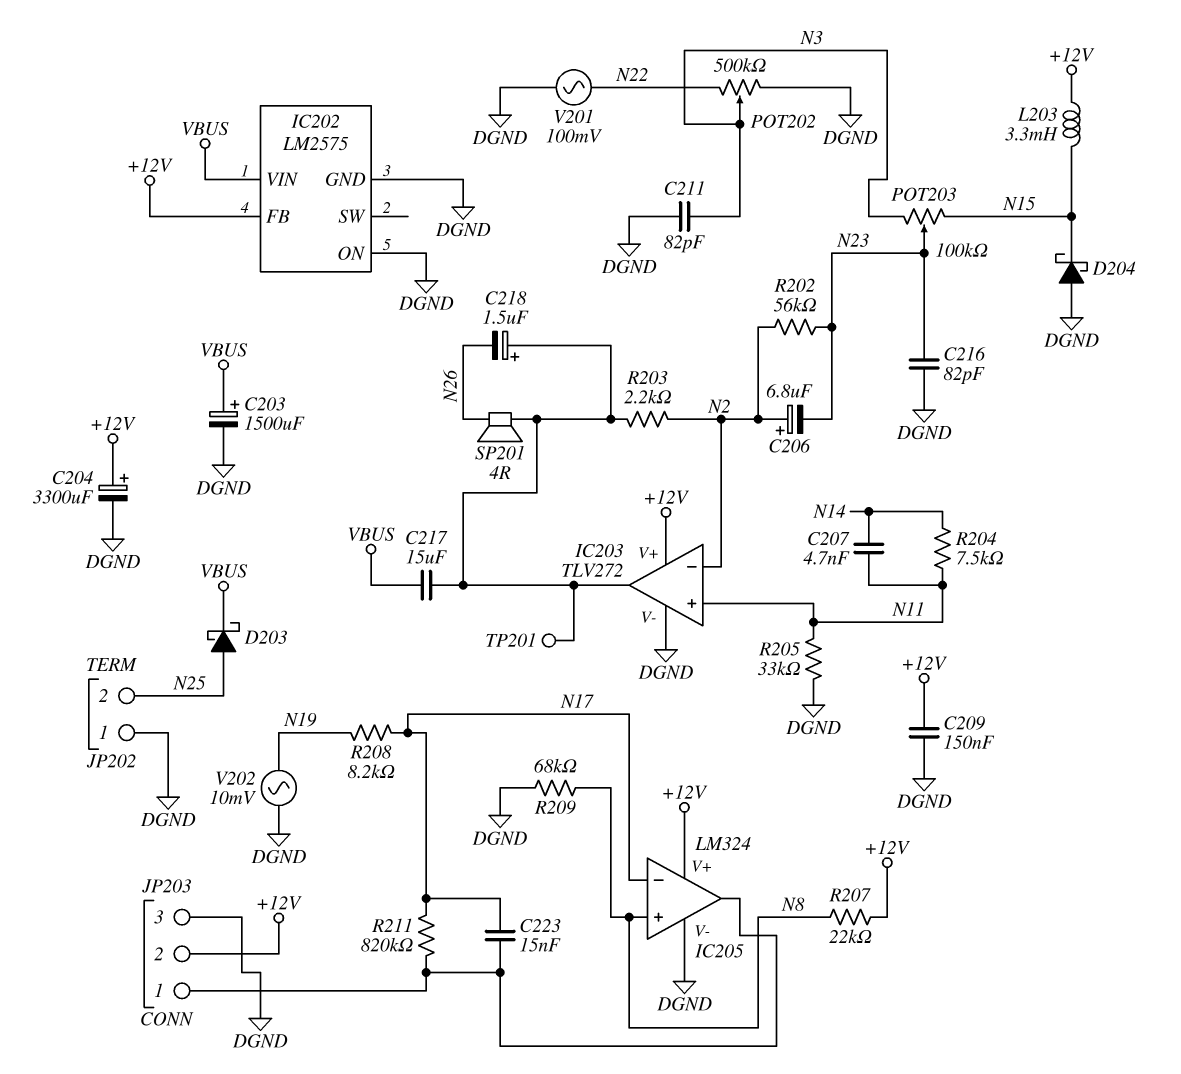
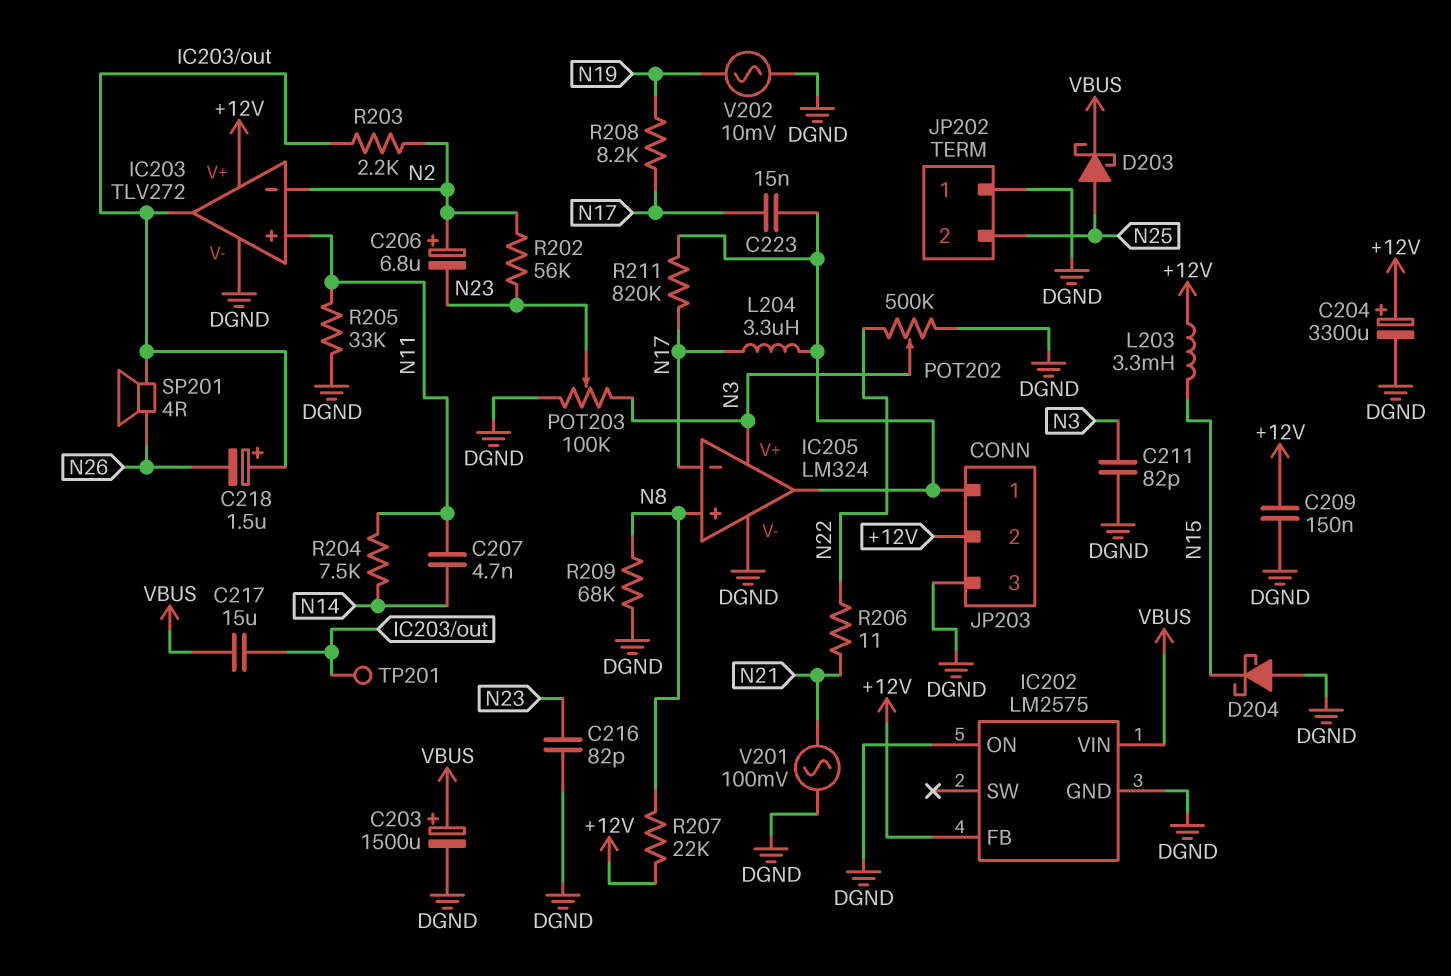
IC205 pin V+: +12V -> N3
L204: none -> 3.3uH (IC205/out, N17)
POT203: 100k (N3, N15, wiper N23) -> 100k (DGND, N3, wiper N23)
R206: none -> 11 (N21, N22)
V201: AC 100mV (DGND, N22) -> AC 100mV (DGND, N21)

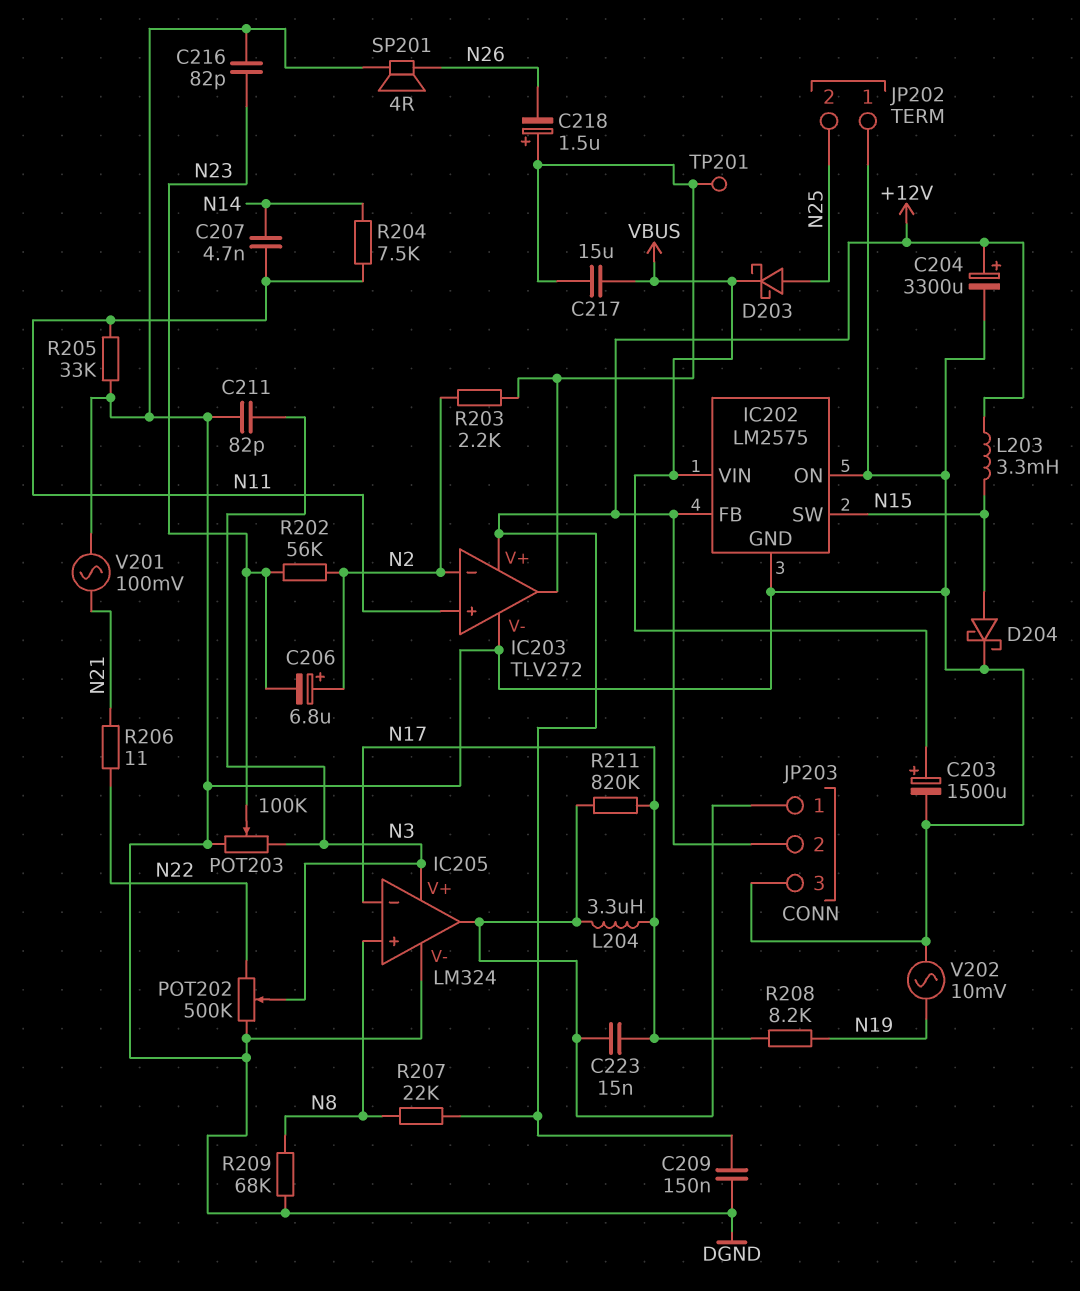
D204: schottky (A DGND, K N15) -> schottky (A N15, K DGND)
IC202 pin SW: none -> N15
SP201: speaker 4R (IC203/out, N26) -> speaker 4R (DGND, N26)

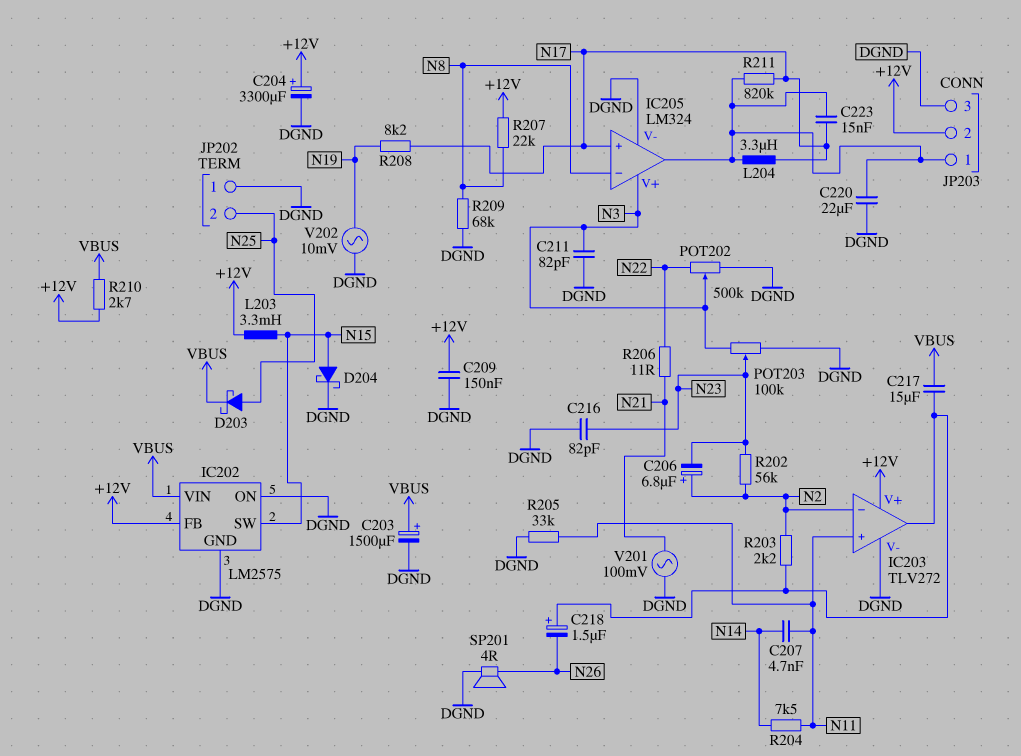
C220: none -> 22uF (DGND, IC205/out)
IC205 pin in+: N8 -> N17
IC205 pin in-: N17 -> N8
R210: none -> 2.7k (+12V, VBUS)
TP201: test point (IC203/out) -> none

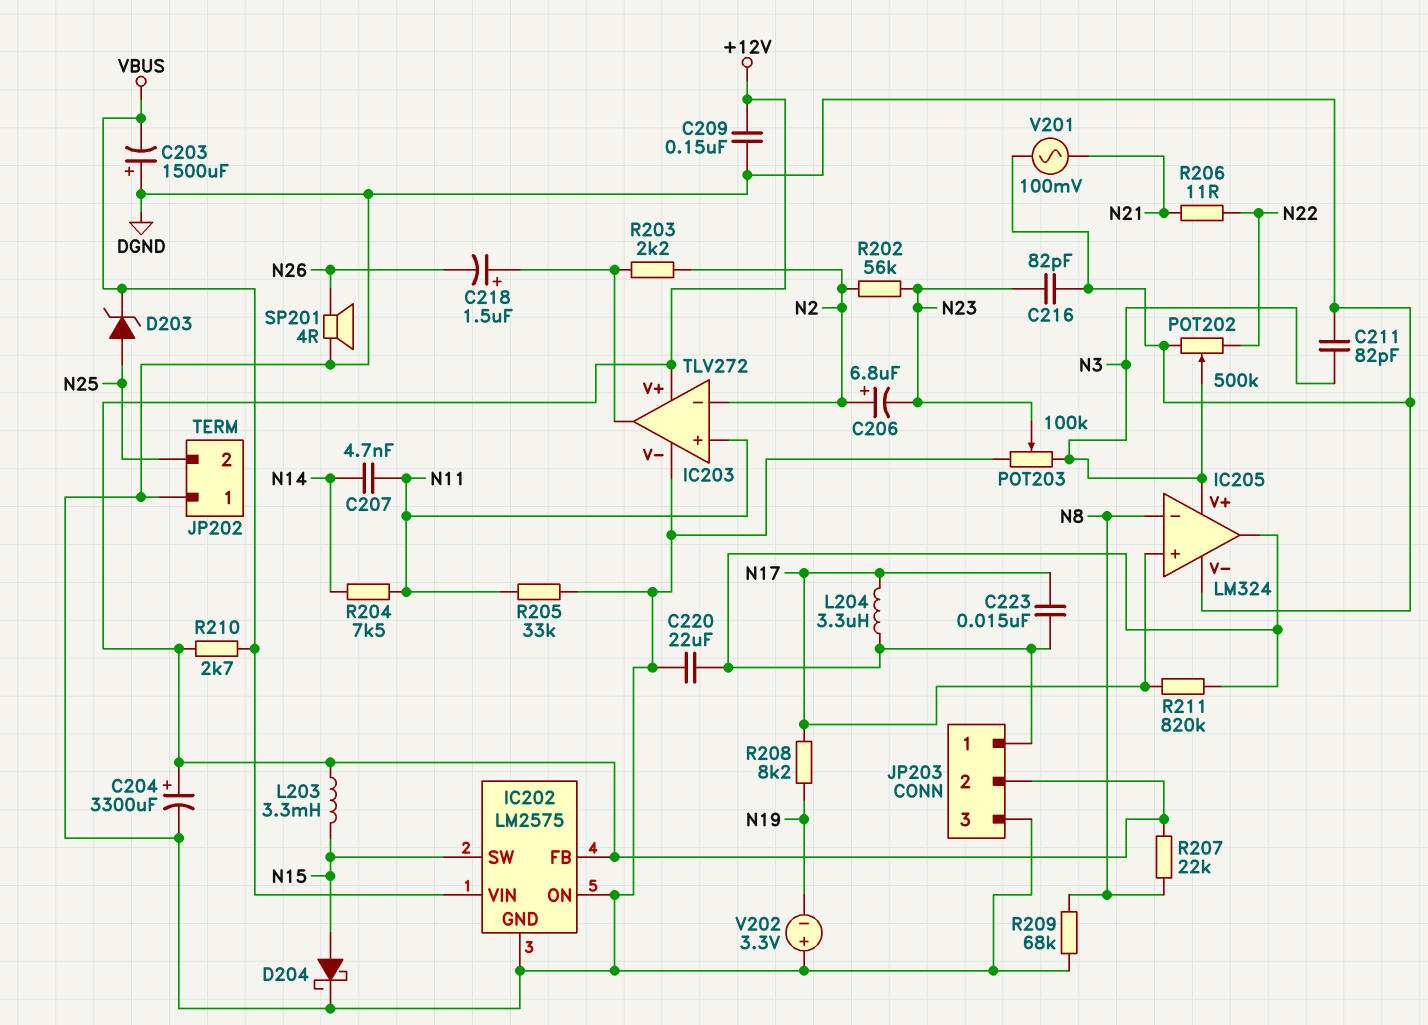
C203: 1500uF (plus VBUS, minus DGND) -> 1500uF (plus DGND, minus VBUS)
C217: 15uF (IC203/out, VBUS) -> none
D203: schottky (A N25, K VBUS) -> zener (A N25, K VBUS)
V202: AC 10mV (DGND, N19) -> 3.3V (plus DGND, minus N19)

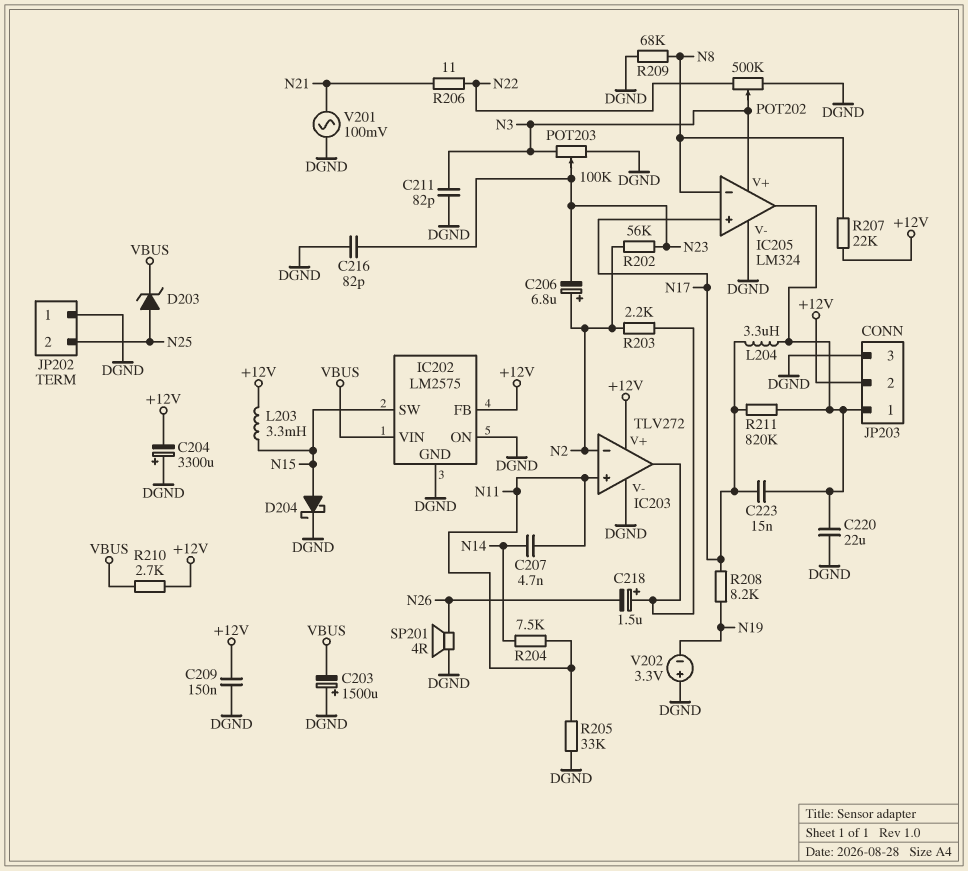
C204: 3300uF (plus +12V, minus DGND) -> 3300uF (plus DGND, minus +12V)

